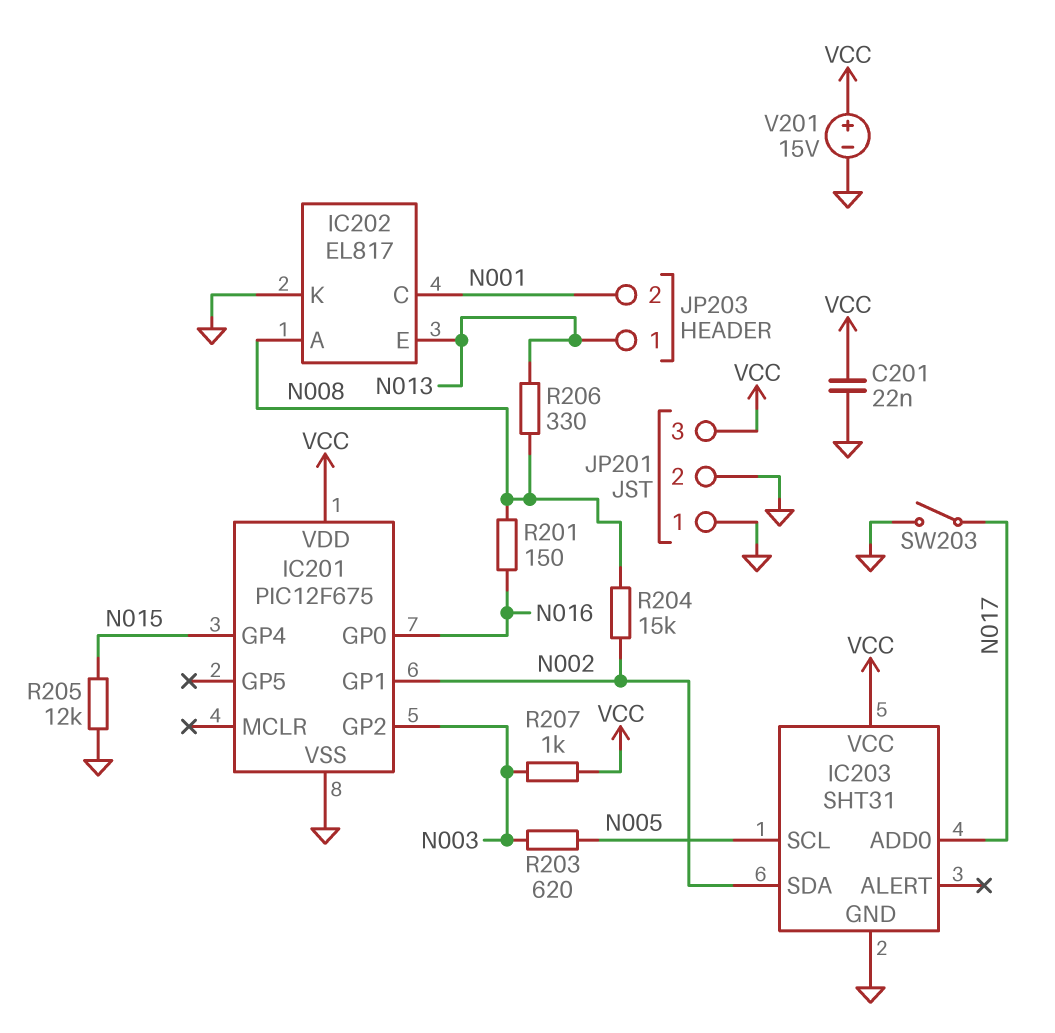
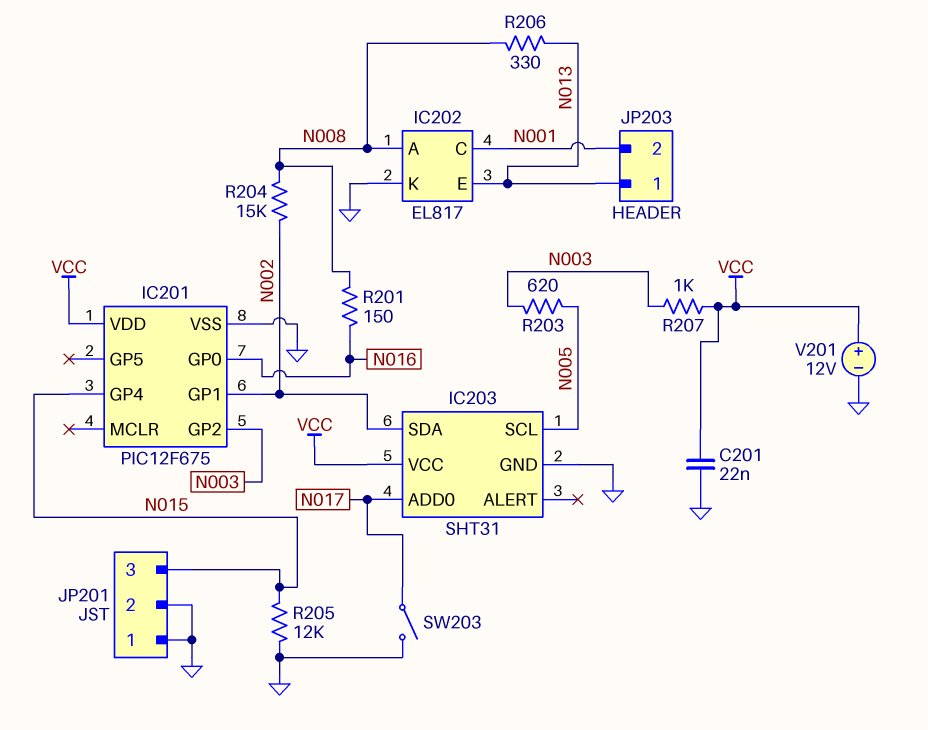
JP201 pin 3: VCC -> N015
V201: 15V (plus VCC, minus GND) -> 12V (plus VCC, minus GND)

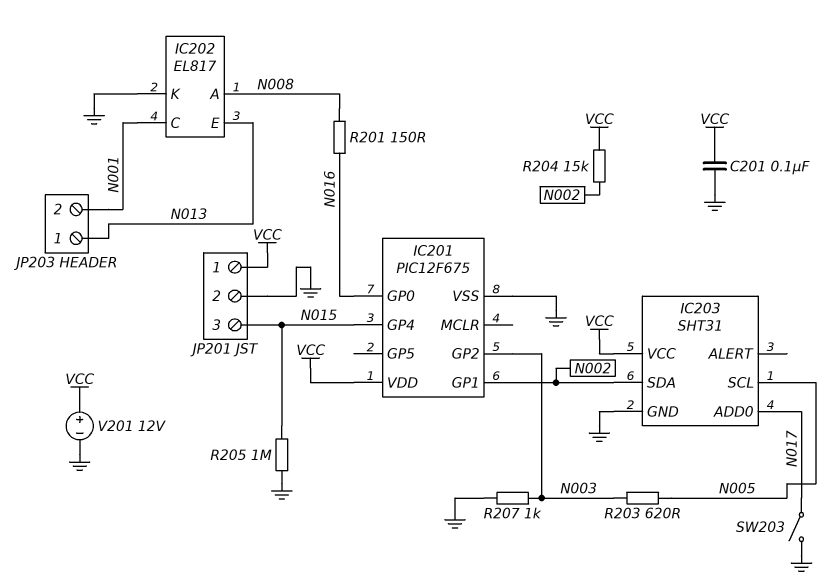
C201: 22nF (GND, VCC) -> 100nF (GND, VCC)
JP201 pin 1: GND -> VCC
R204: 15k (N002, N008) -> 15k (N002, VCC)
R205: 12k (GND, N015) -> 1M (GND, N015)
R206: 330 (N008, N013) -> none
R207: 1k (N003, VCC) -> 1k (GND, N003)

